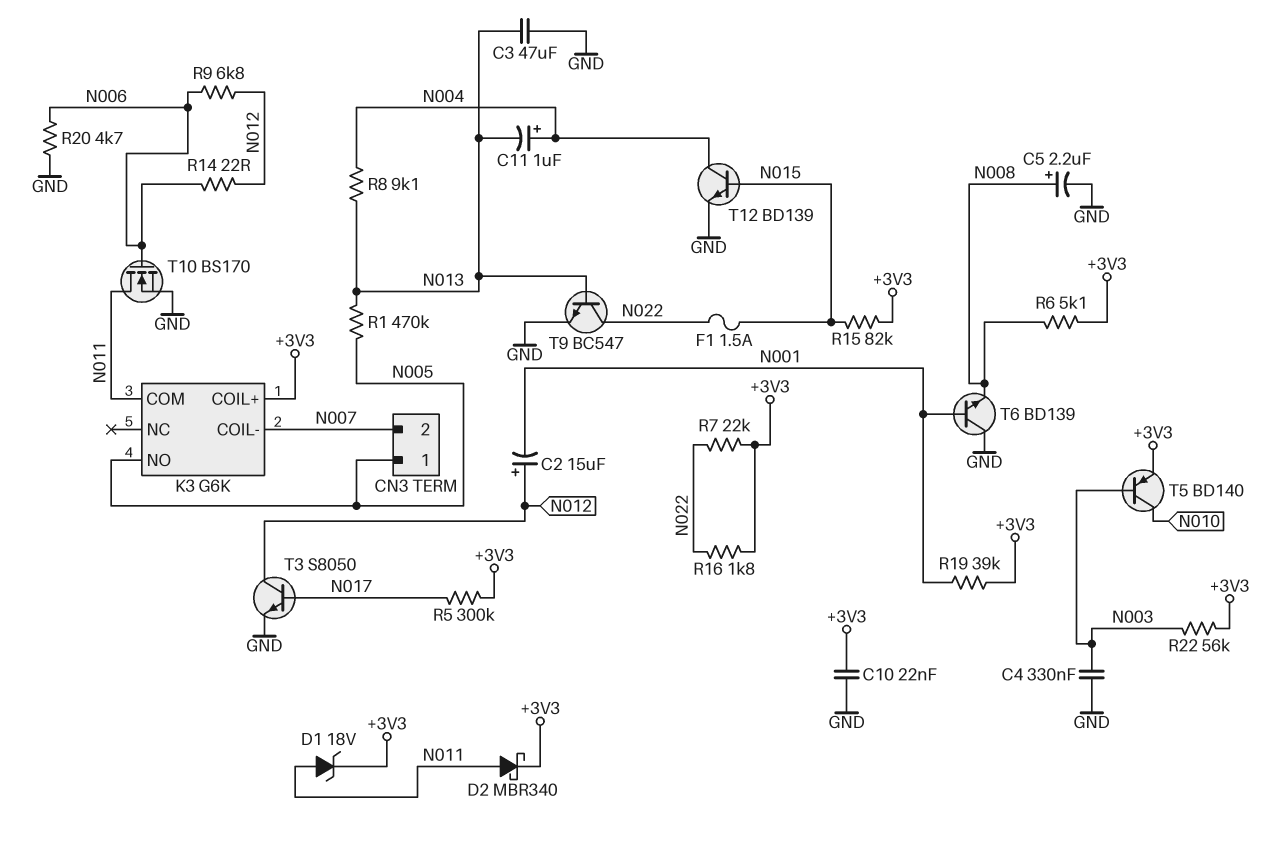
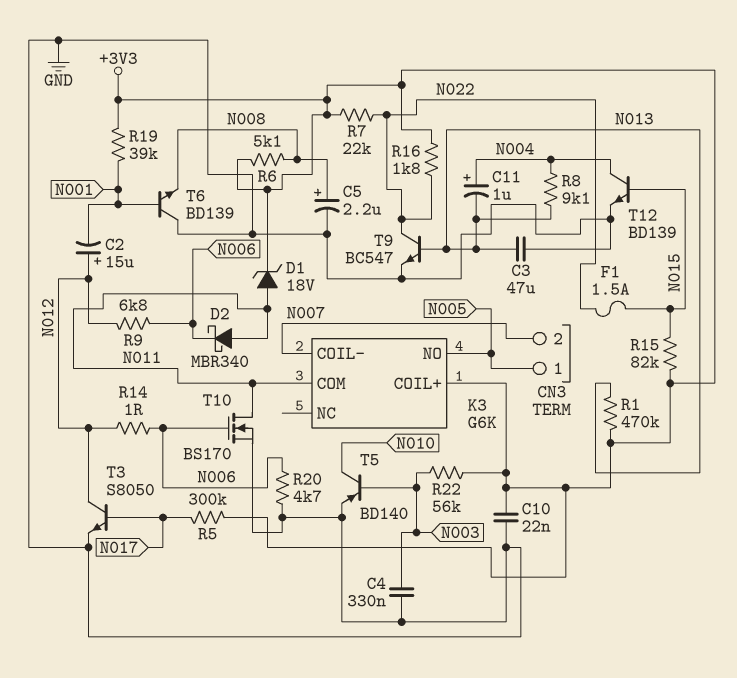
D2: schottky MBR340 (A N011, K +3V3) -> schottky MBR340 (A N011, K N006)
R1: 470k (N005, N013) -> 470k (+3V3, N013)
R14: 22 (N006, N012) -> 1 (N006, N012)
T5: PNP BD140 (B N003, C N010, E +3V3) -> PNP BD140 (B N003, C N010, E GND)

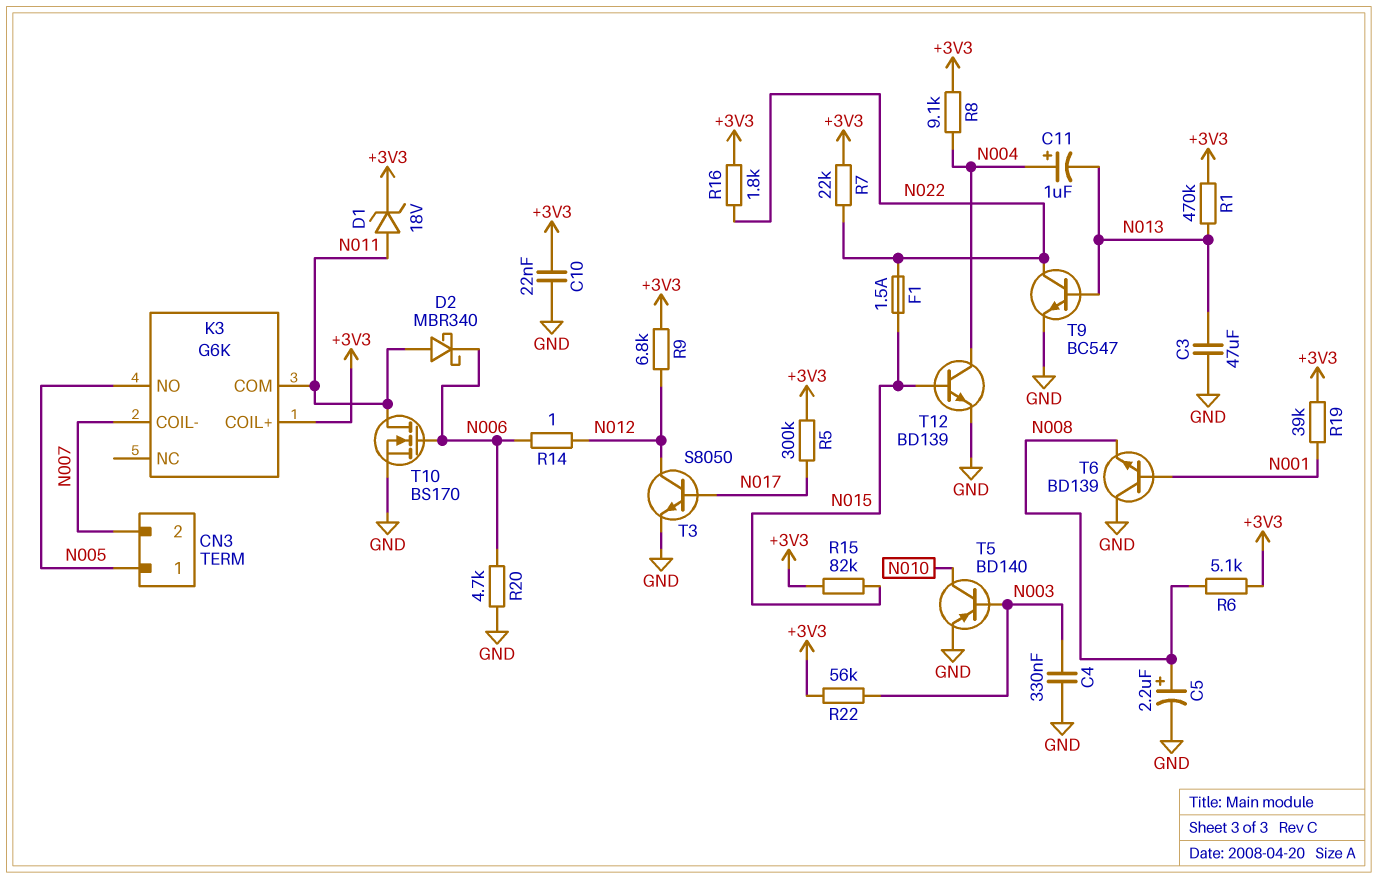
C2: 15uF (plus N012, minus N001) -> none
R8: 9.1k (N004, N013) -> 9.1k (+3V3, N004)
R9: 6.8k (N006, N012) -> 6.8k (+3V3, N012)

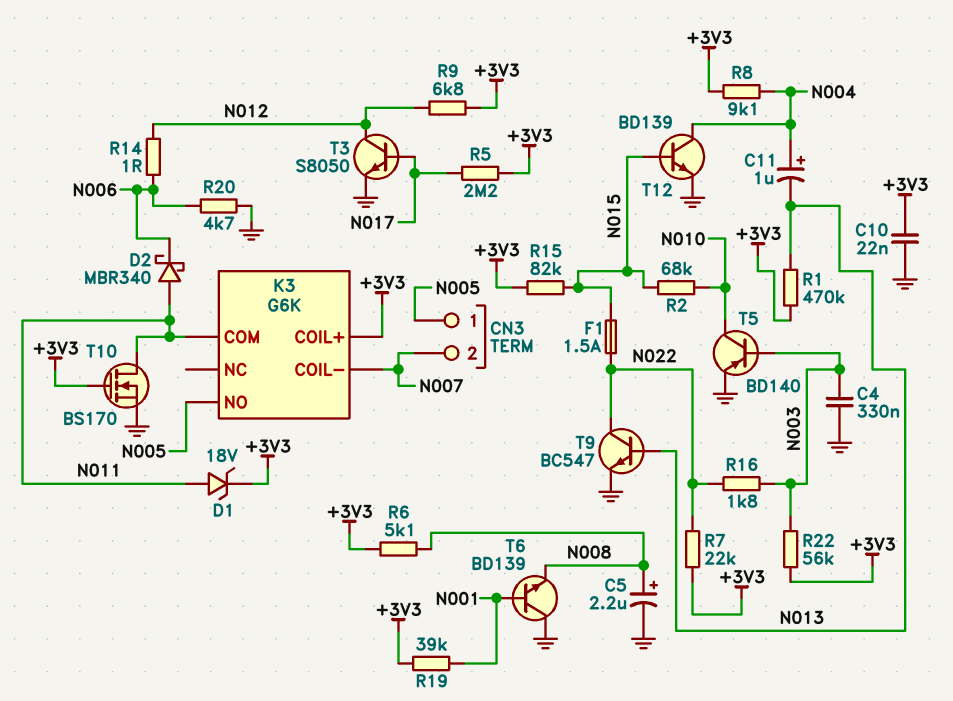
C3: 47uF (GND, N013) -> none
R2: none -> 68k (N010, N015)
R5: 300k (+3V3, N017) -> 2.2M (+3V3, N017)
R16: 1.8k (+3V3, N022) -> 1.8k (N003, N022)
T10: NMOS BS170 (G N006, D N011, S GND) -> NMOS BS170 (G +3V3, D N011, S GND)

